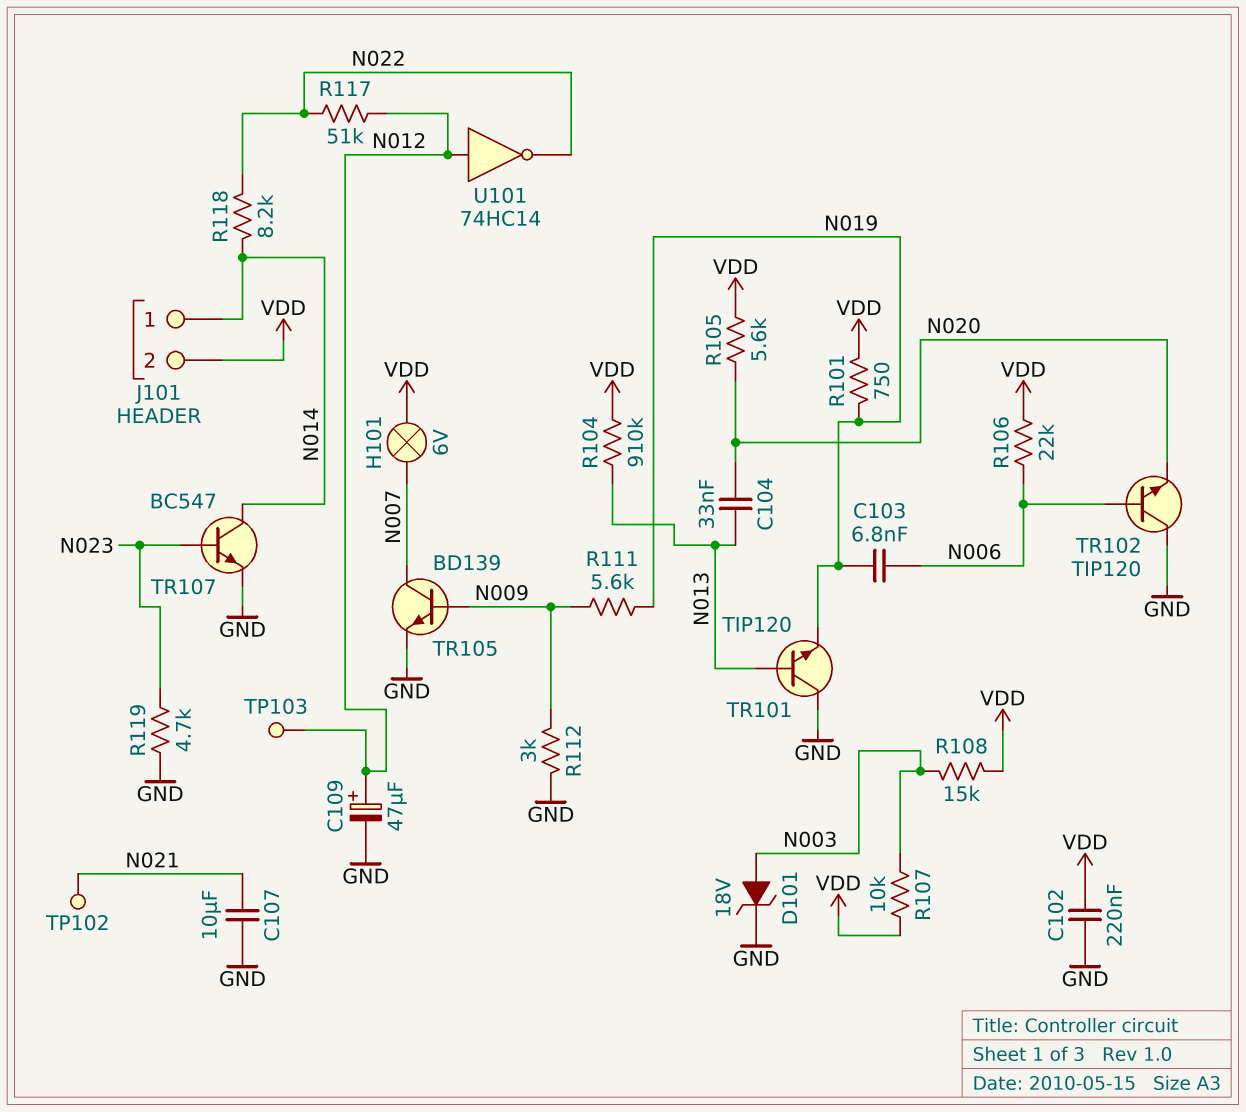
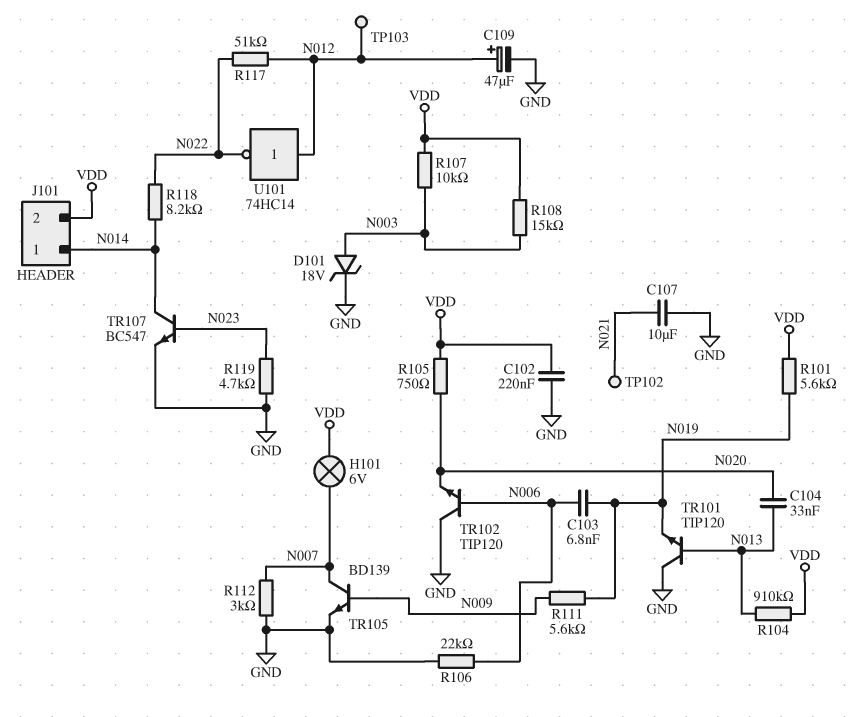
R101: 750 (N019, VDD) -> 5.6k (N019, VDD)
R105: 5.6k (N020, VDD) -> 750 (N020, VDD)
R106: 22k (N006, VDD) -> 22k (GND, N006)
R112: 3k (GND, N009) -> 3k (GND, N007)

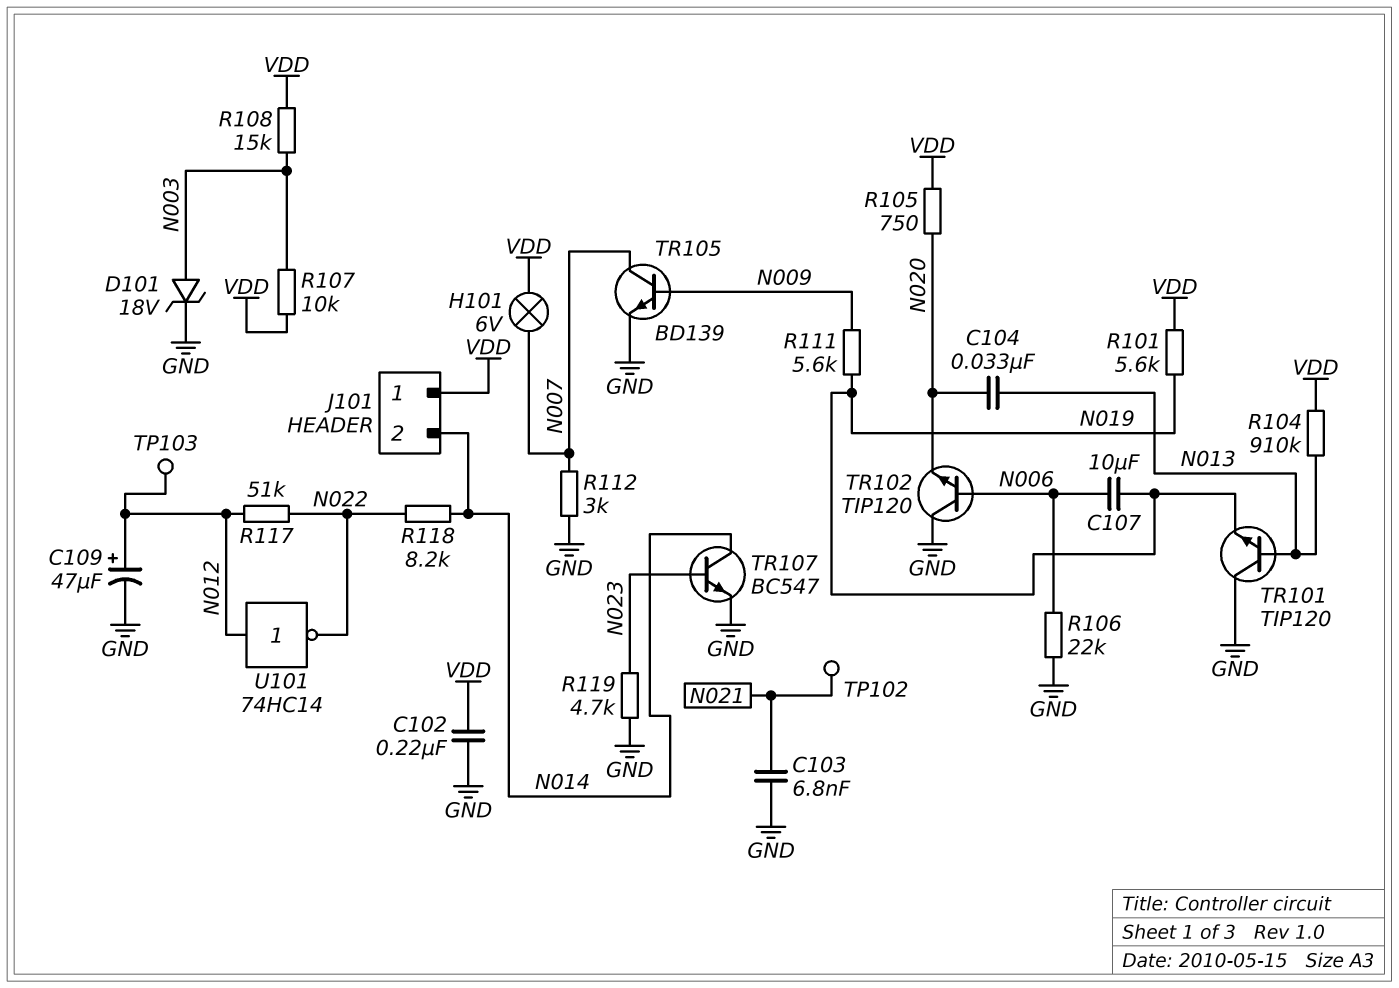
C103: 6.8nF (N006, N019) -> 6.8nF (GND, N021)
C107: 10uF (GND, N021) -> 10uF (N006, N019)
J101 pin 1: N014 -> VDD
J101 pin 2: VDD -> N014

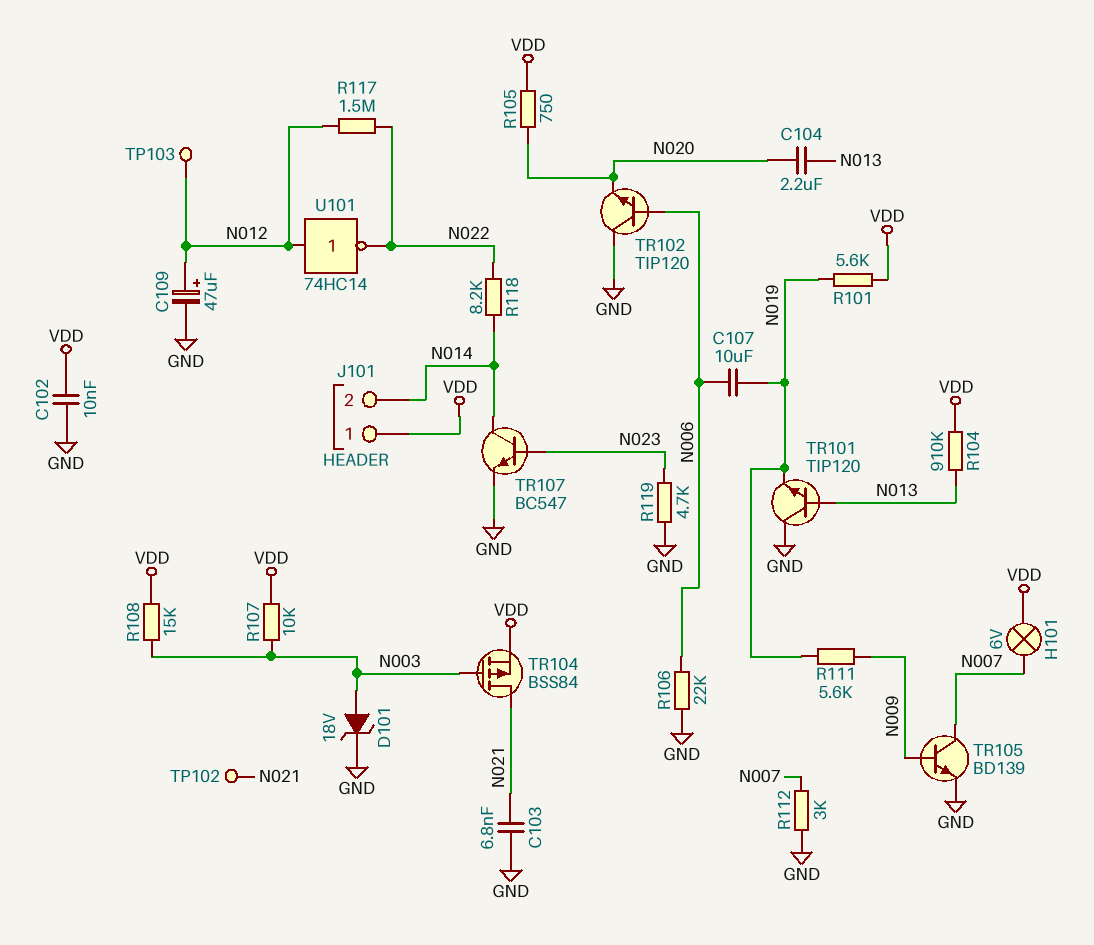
C102: 220nF (GND, VDD) -> 10nF (GND, VDD)
C104: 33nF (N013, N020) -> 2.2uF (N013, N020)
R117: 51k (N012, N022) -> 1.5M (N012, N022)
TR104: none -> PMOS BSS84 (G N003, D N021, S VDD)

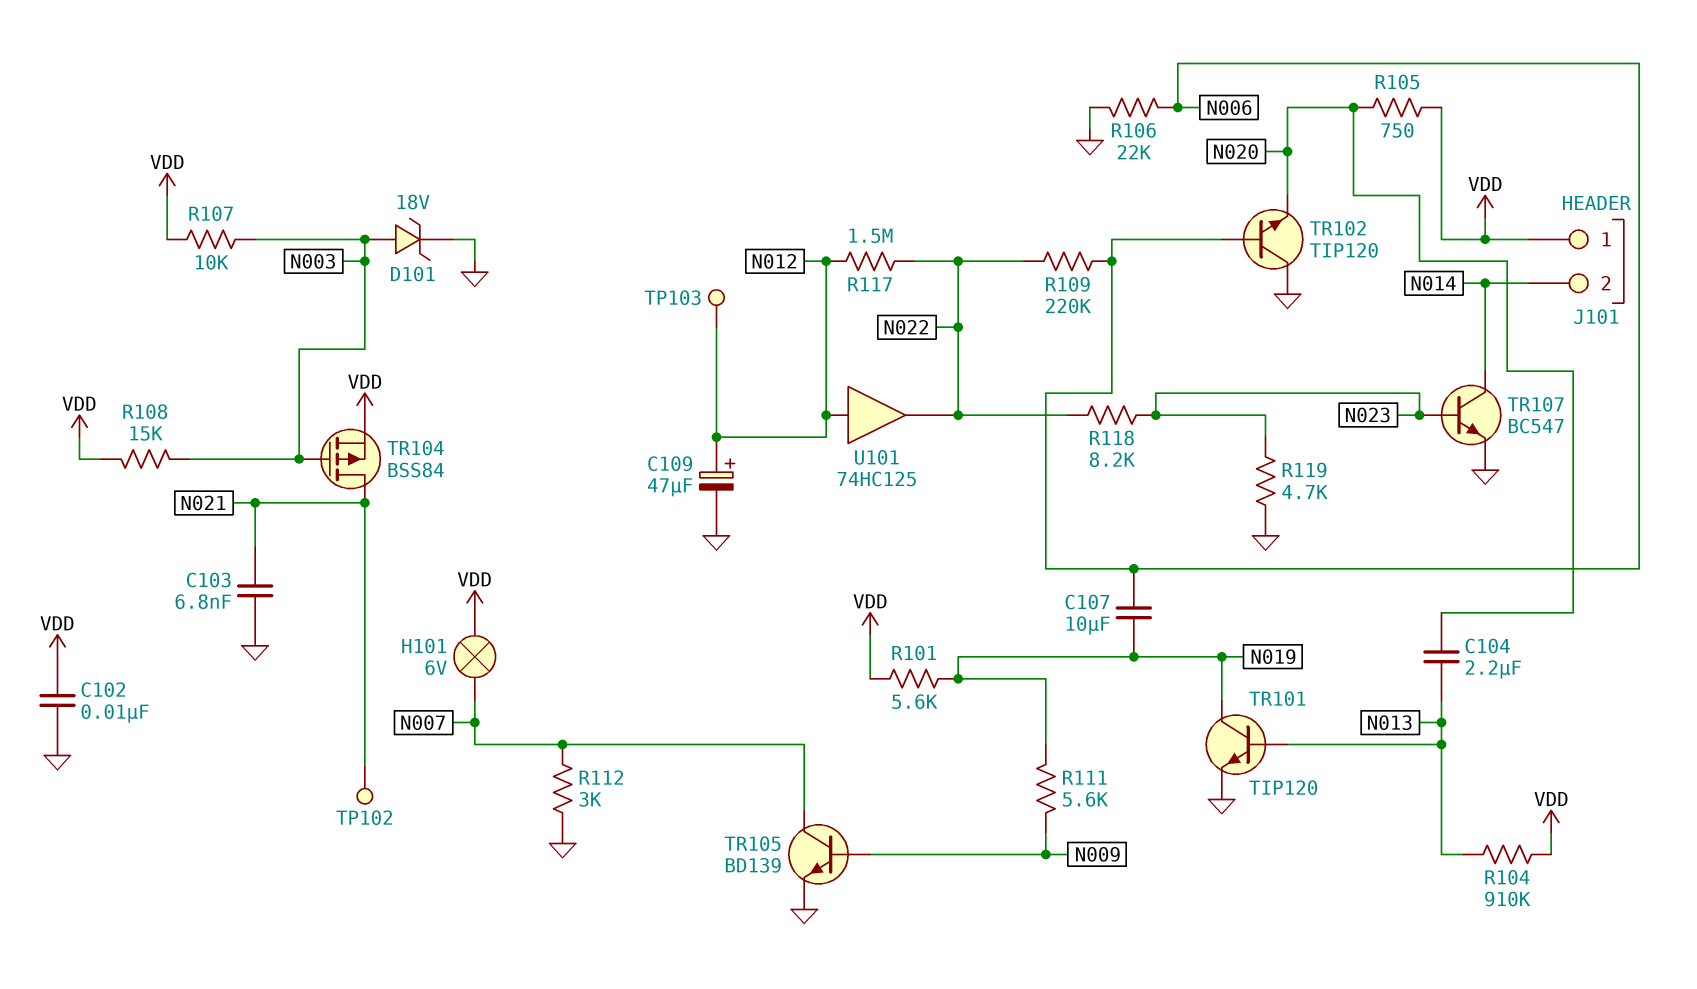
R109: none -> 220k (N006, N022)
R118: 8.2k (N014, N022) -> 8.2k (N022, N023)
TR101: NPN TIP120 (B N013, C GND, E N019) -> NPN TIP120 (B N013, C N019, E GND)
U101: NOT 74HC14 (in N012, out N022) -> buffer 74HC125 (in N012, out N022)

